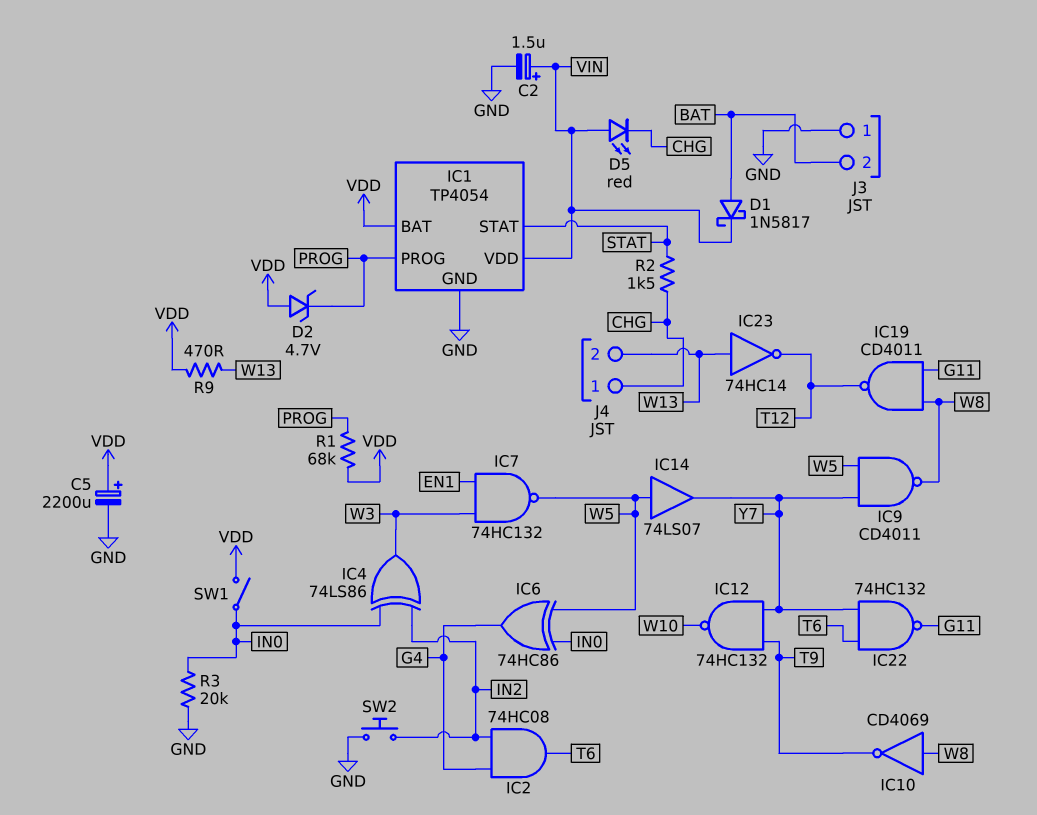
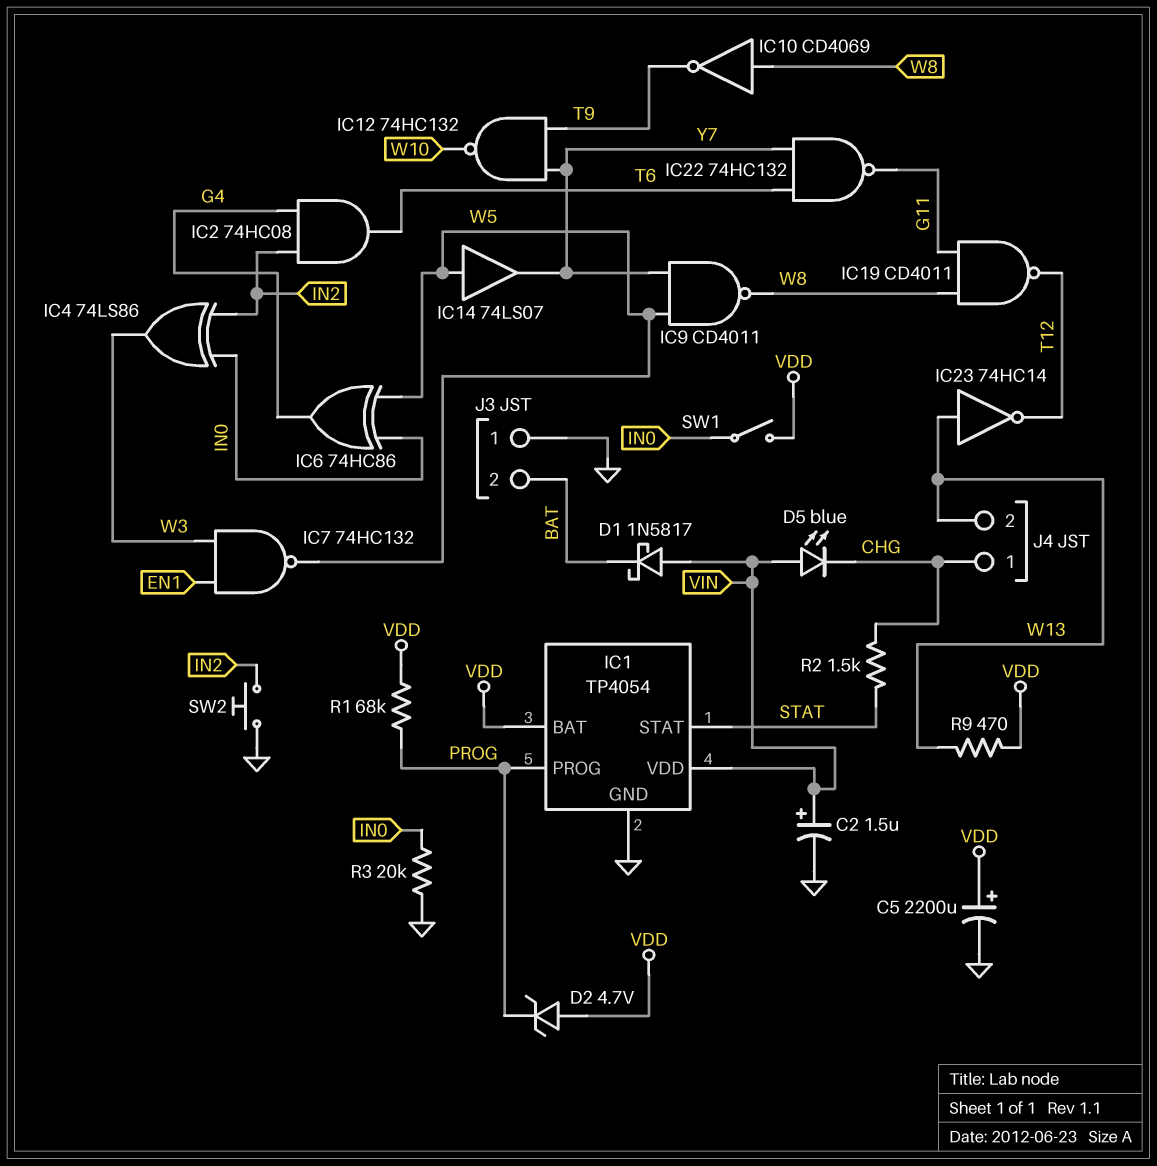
D1: schottky 1N5817 (A BAT, K VIN) -> schottky 1N5817 (A VIN, K BAT)
D5: LED red (A VIN, K CHG) -> LED blue (A VIN, K CHG)

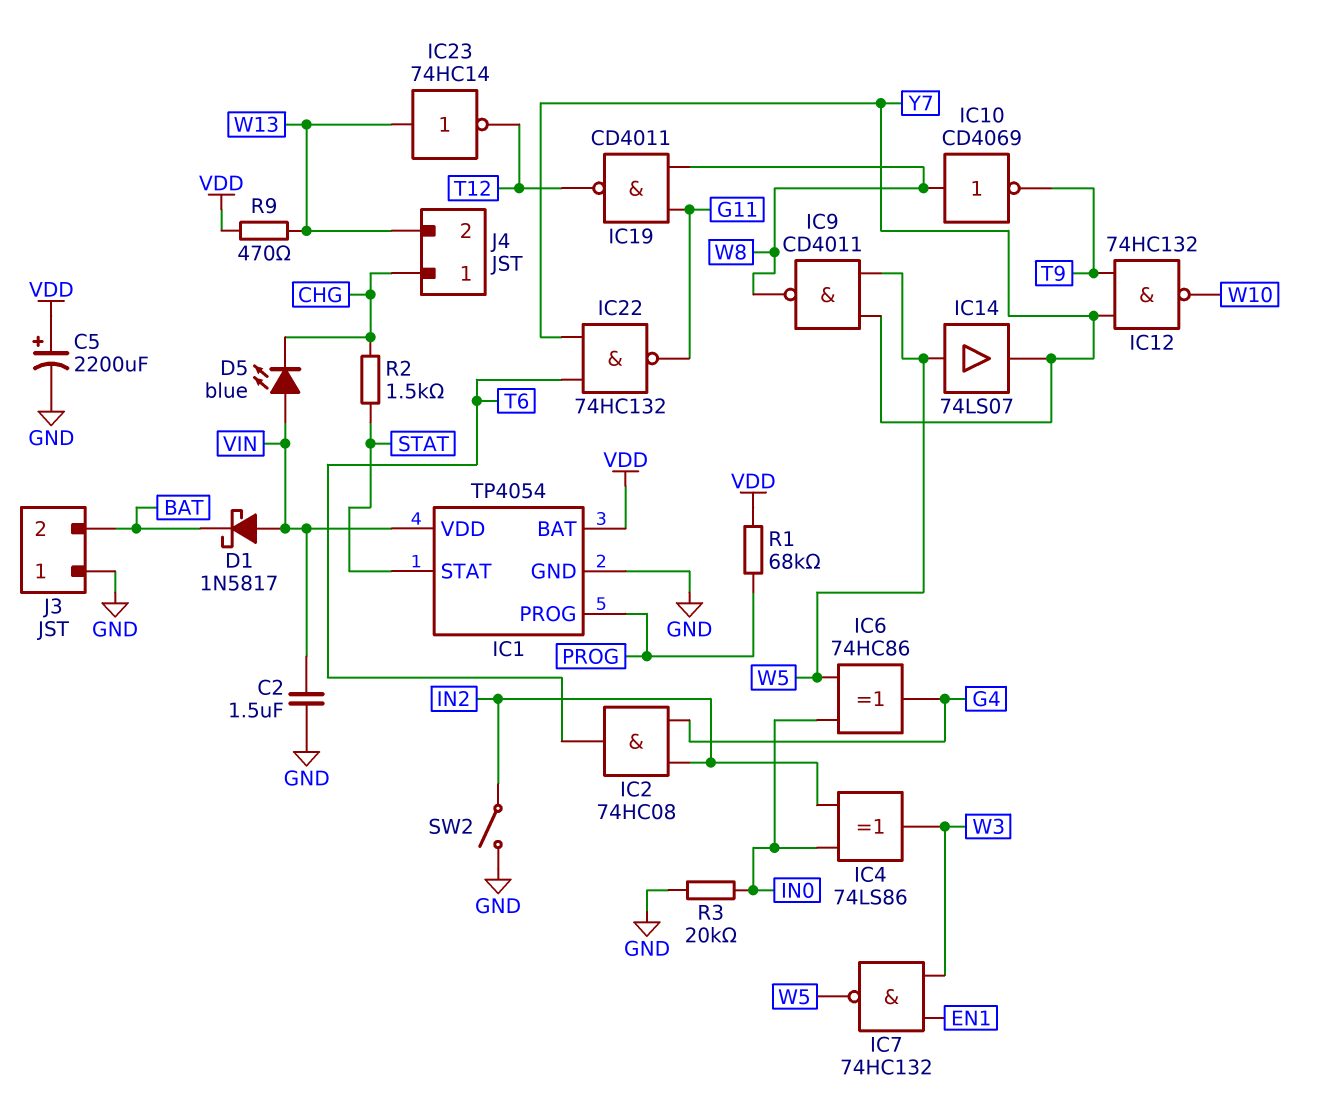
C2: 1.5uF (plus VIN, minus GND) -> 1.5uF (GND, VIN)
D2: zener 4.7V (A VDD, K PROG) -> none
SW1: switch (IN0, VDD) -> none
SW2: button (GND, IN2) -> switch (GND, IN2)

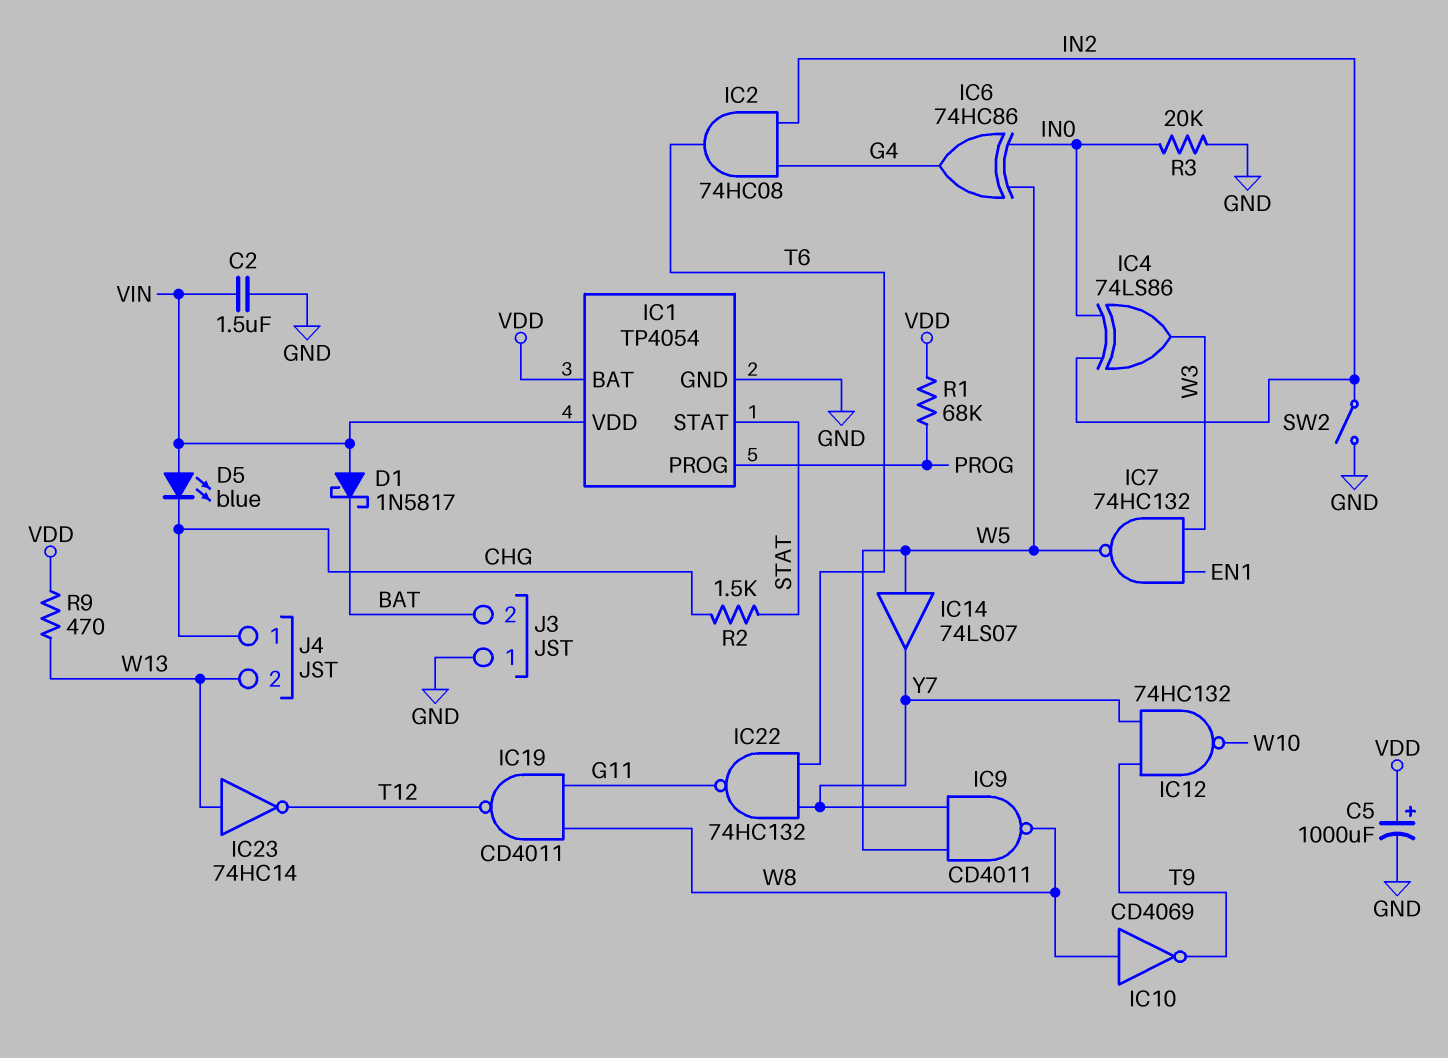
C5: 2200uF (plus VDD, minus GND) -> 1000uF (plus VDD, minus GND)

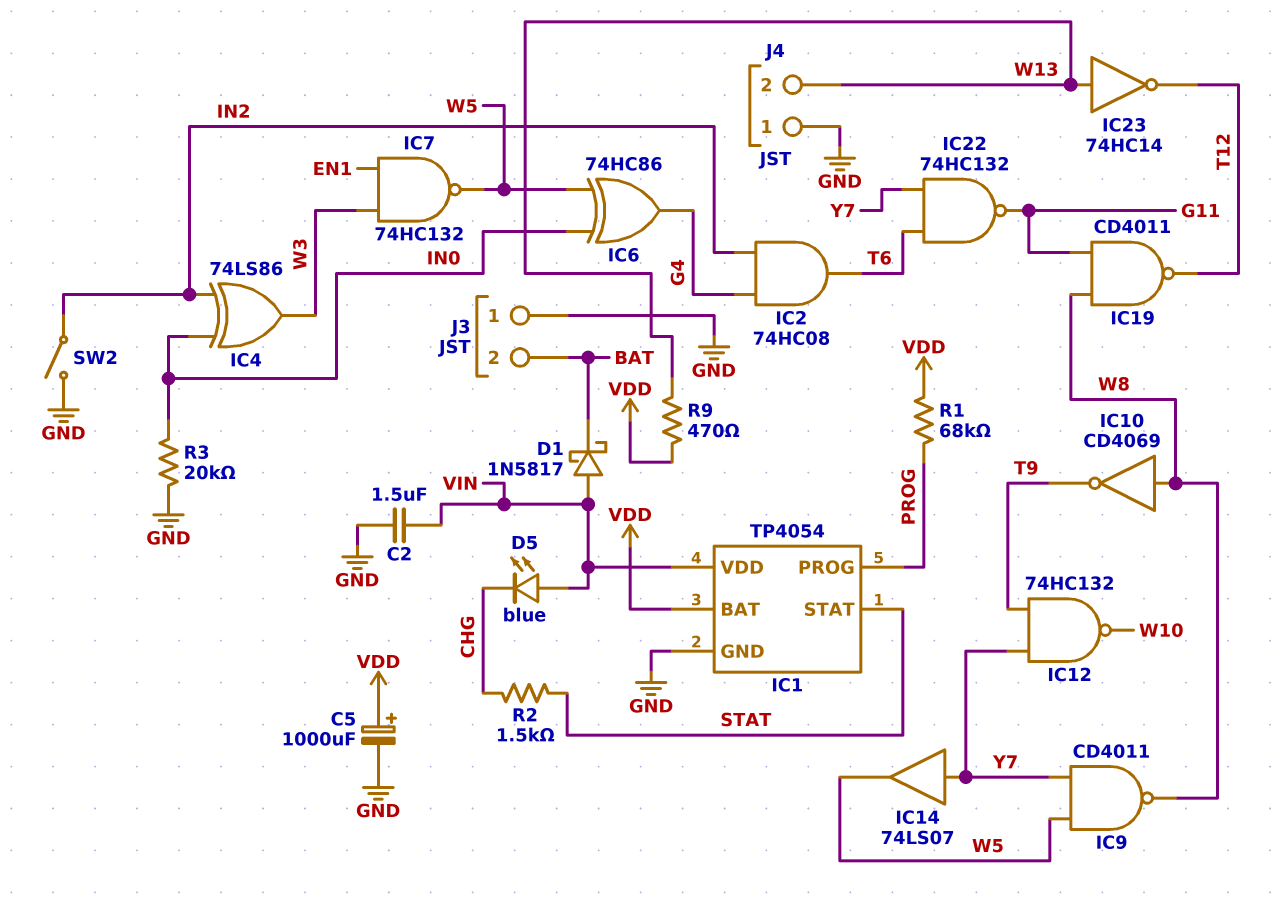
IC14: buffer 74LS07 (in W5, out Y7) -> buffer 74LS07 (in Y7, out W5)
J4 pin 1: CHG -> GND

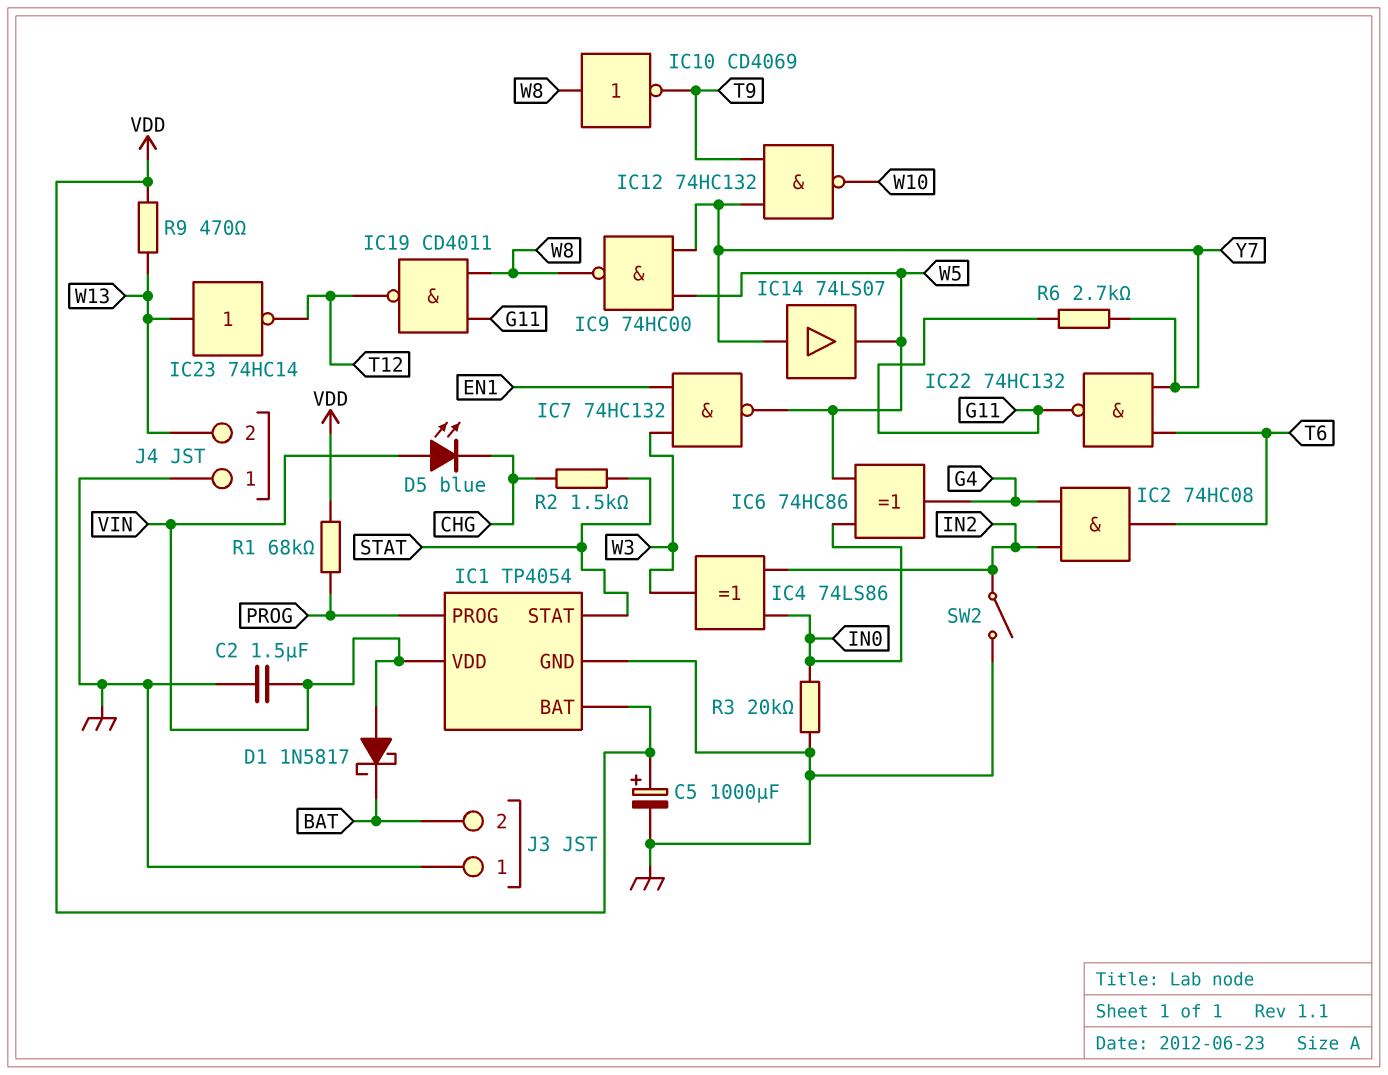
IC9: NAND CD4011 (in W5, in Y7, out W8) -> NAND 74HC00 (in W5, in Y7, out W8)
R6: none -> 2.7k (G11, Y7)

